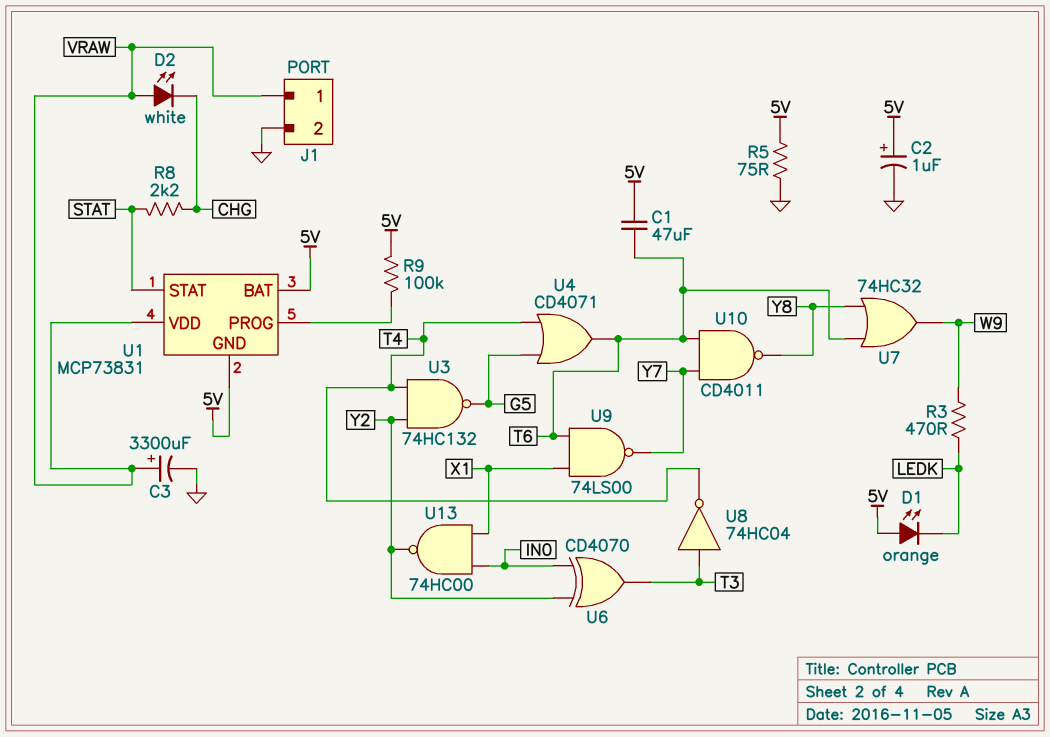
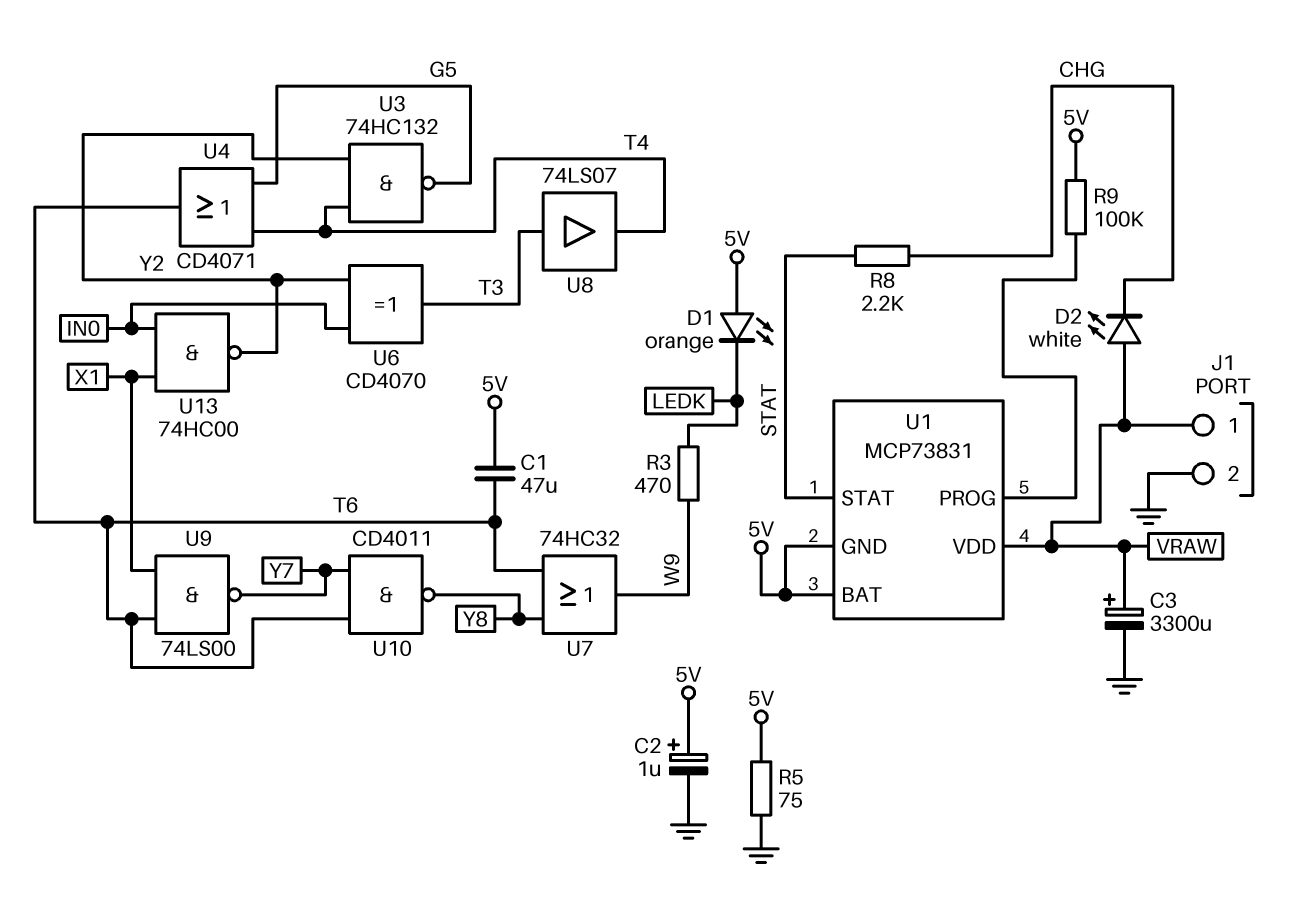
U8: NOT 74HC04 (in T3, out T4) -> buffer 74LS07 (in T3, out T4)

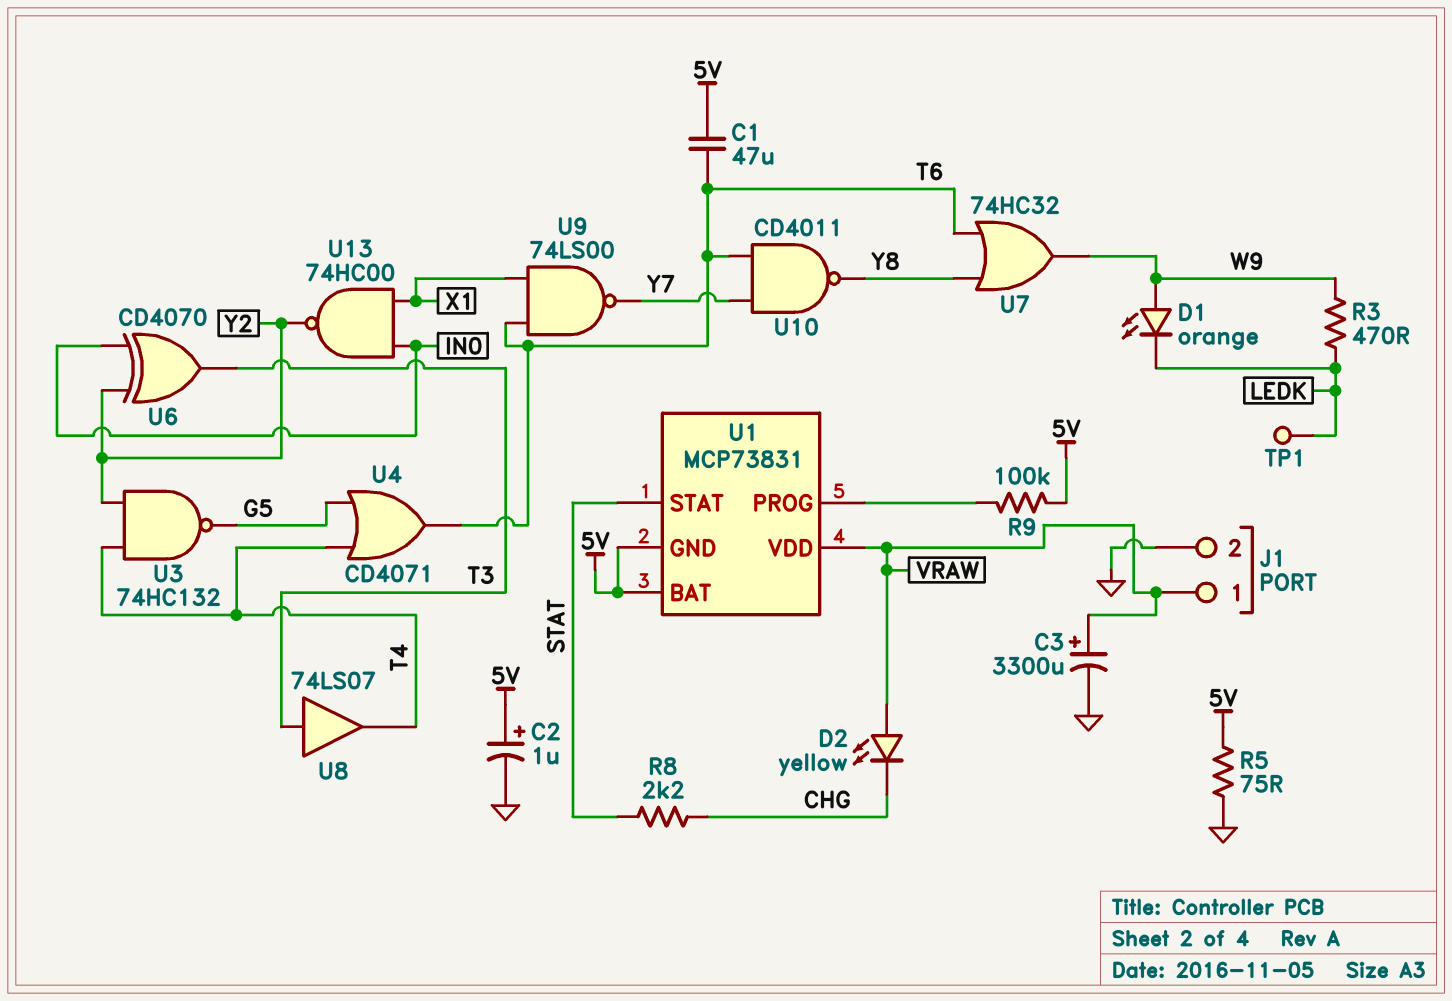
D1: LED orange (A 5V, K LEDK) -> LED orange (A W9, K LEDK)
D2: LED white (A VRAW, K CHG) -> LED yellow (A VRAW, K CHG)
TP1: none -> test point (LEDK)

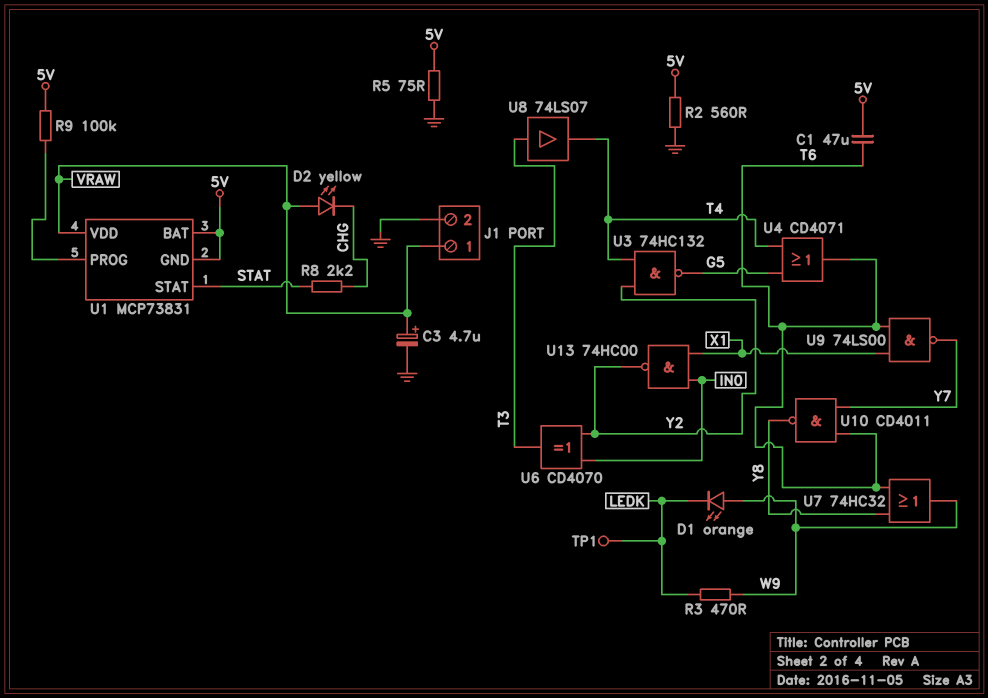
C2: 1uF (plus 5V, minus GND) -> none
C3: 3300uF (plus VRAW, minus GND) -> 4.7uF (plus VRAW, minus GND)
R2: none -> 560 (5V, GND)

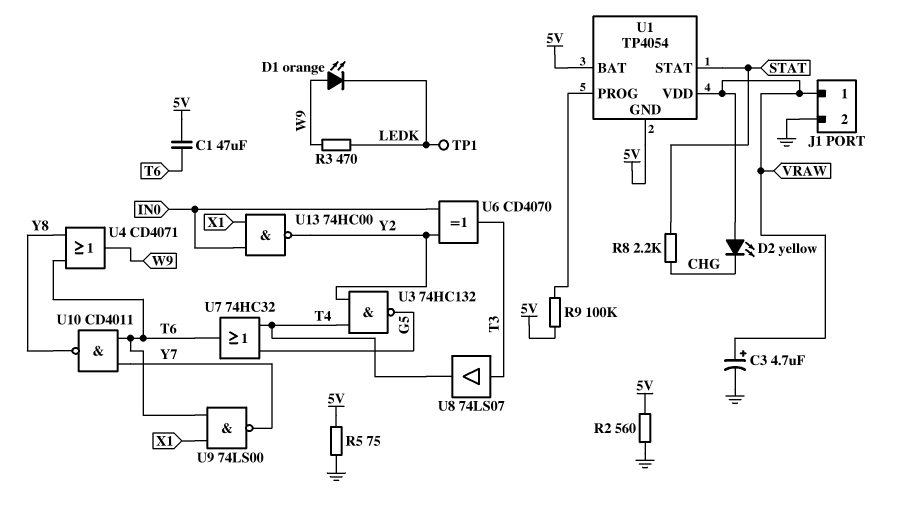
U1: MCP73831 -> TP4054
U4: OR CD4071 (in G5, in T4, out T6) -> OR CD4071 (in T6, in Y8, out W9)
U7: OR 74HC32 (in T6, in Y8, out W9) -> OR 74HC32 (in G5, in T4, out T6)

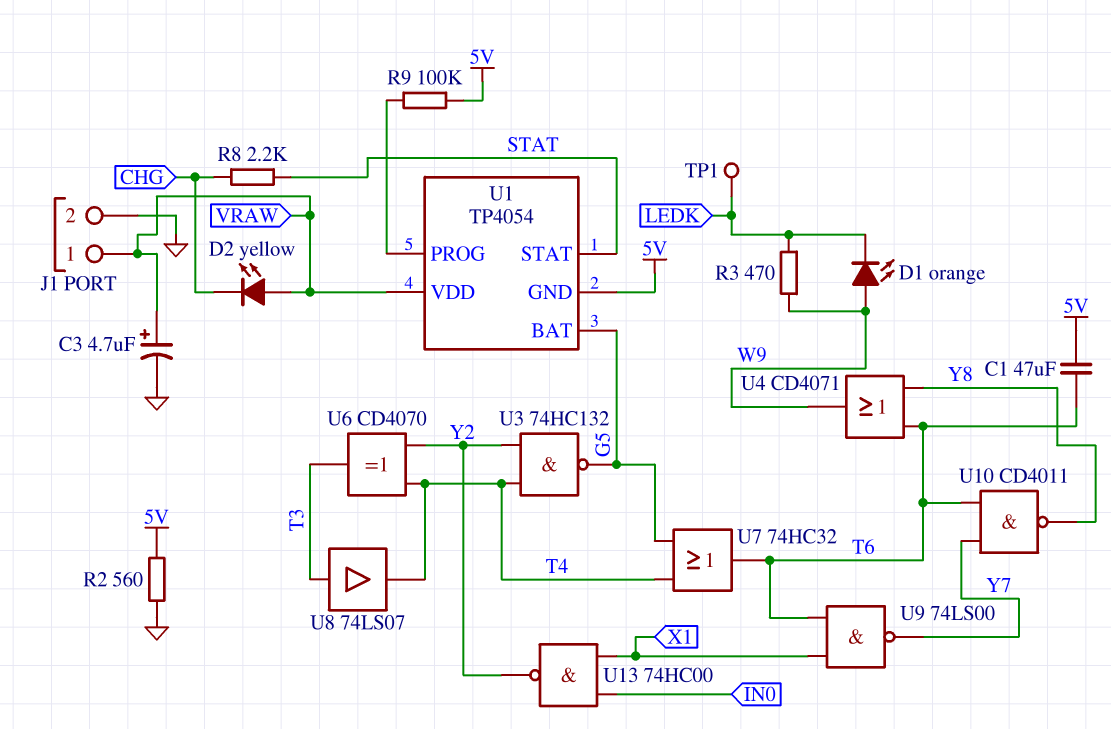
R5: 75 (5V, GND) -> none
U1 pin BAT: 5V -> G5
U6: XOR CD4070 (in IN0, in Y2, out T3) -> XOR CD4070 (in T4, in Y2, out T3)

